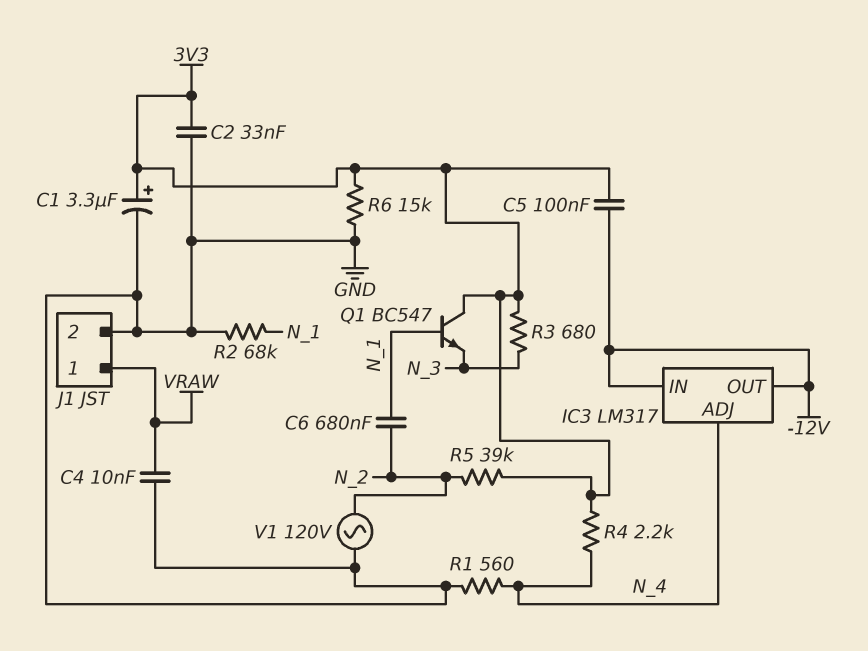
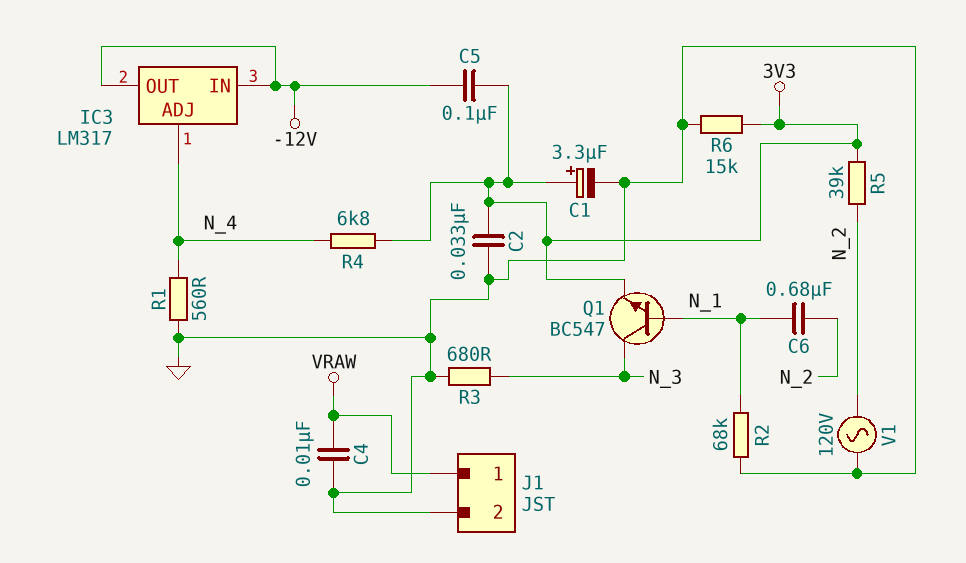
Q1: NPN BC547 (B N_1, C 3V3, E N_3) -> NPN BC547 (B N_1, C N_3, E 3V3)
R3: 680 (3V3, N_3) -> 680 (GND, N_3)
R4: 2.2k (3V3, N_4) -> 6.8k (3V3, N_4)

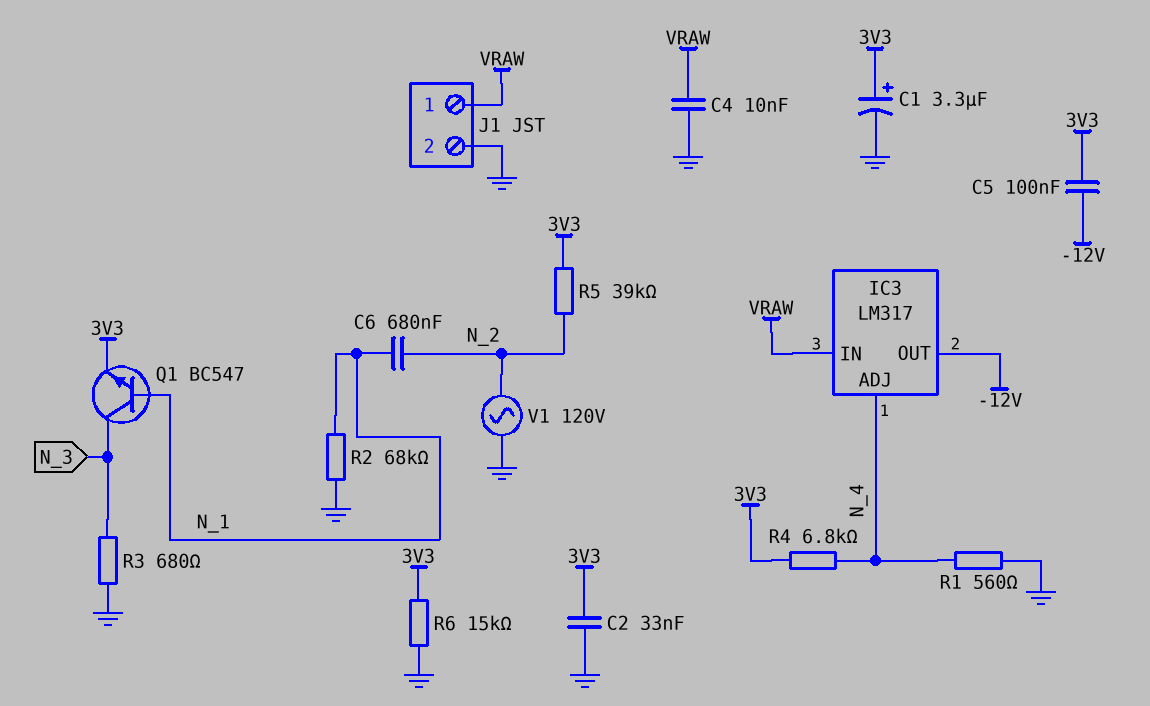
IC3 pin IN: -12V -> VRAW

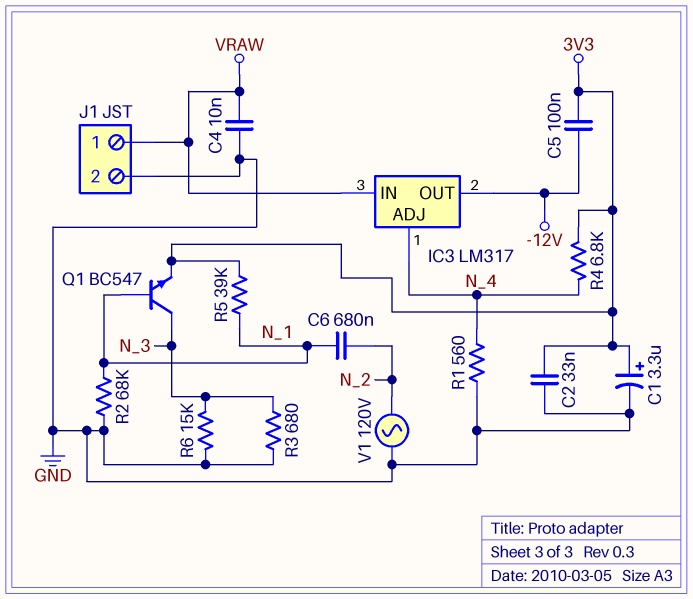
R5: 39k (3V3, N_2) -> 39k (3V3, N_1)
R6: 15k (3V3, GND) -> 15k (GND, N_3)

